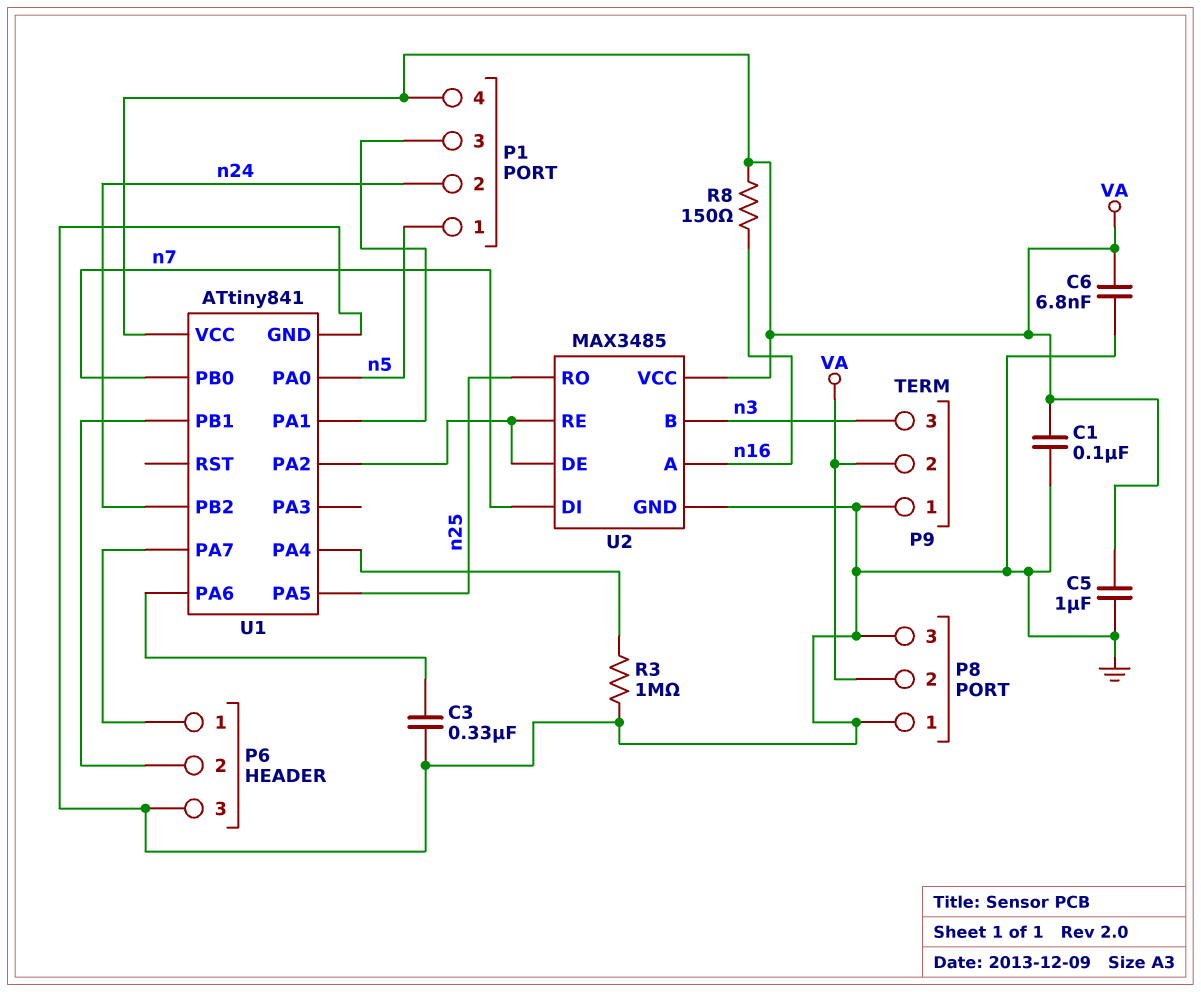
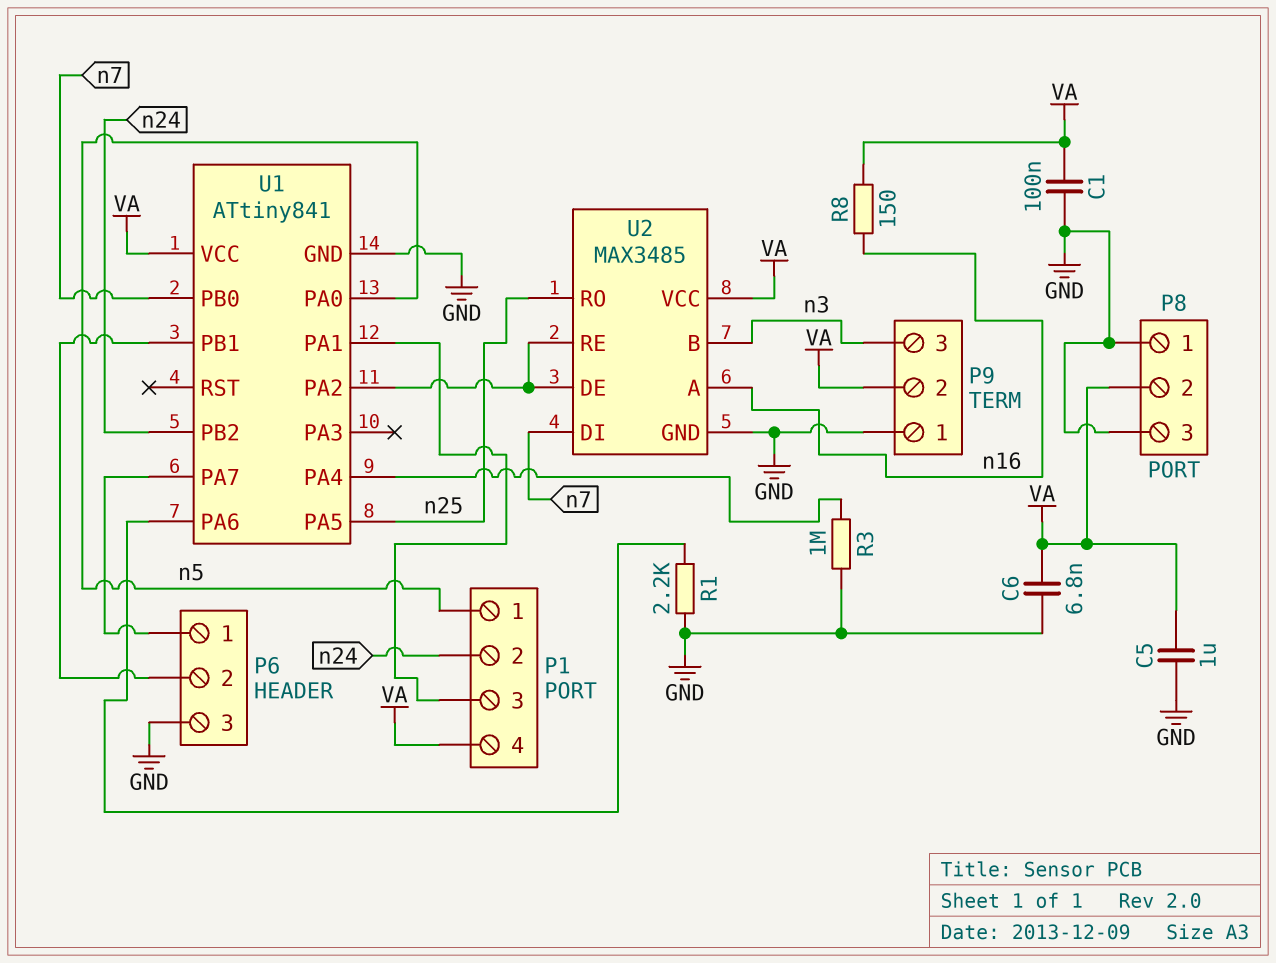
C3: 330nF (GND, U1/PA6) -> none
R1: none -> 2.2k (GND, U1/PA6)

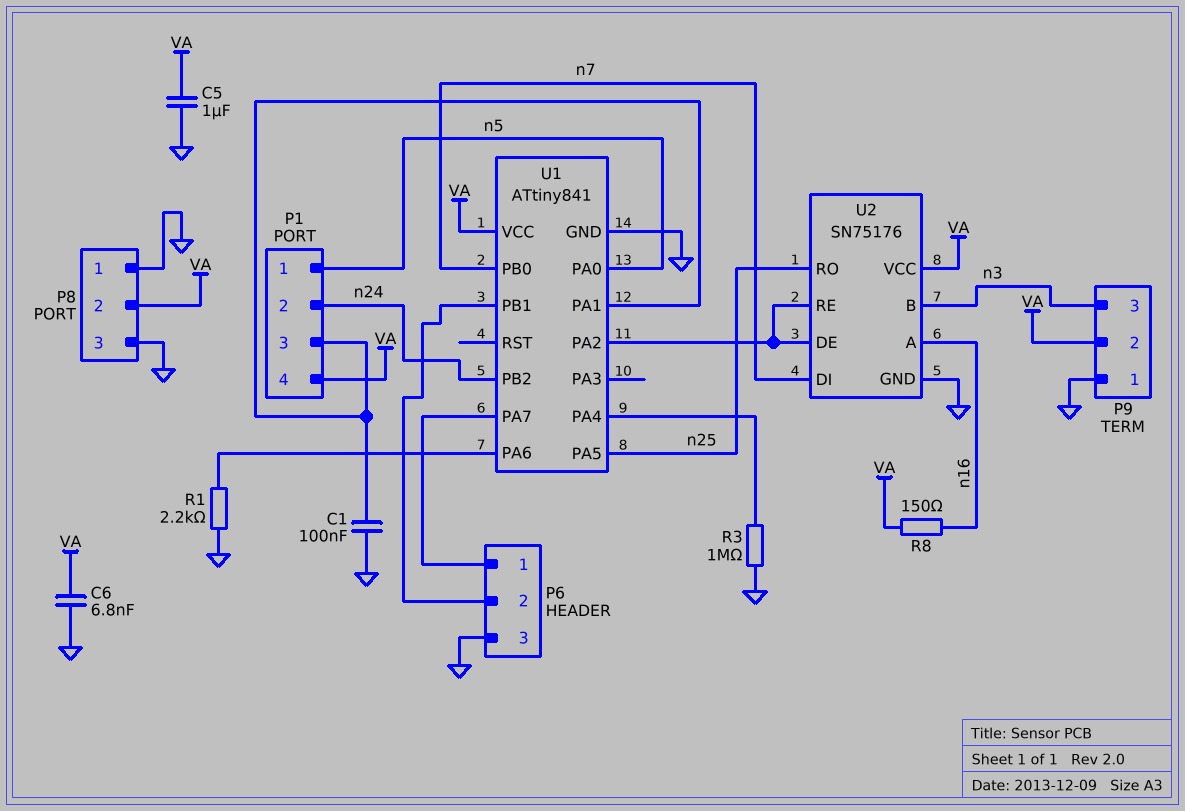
C1: 100nF (GND, VA) -> 100nF (GND, P1/3)
U2: MAX3485 -> SN75176

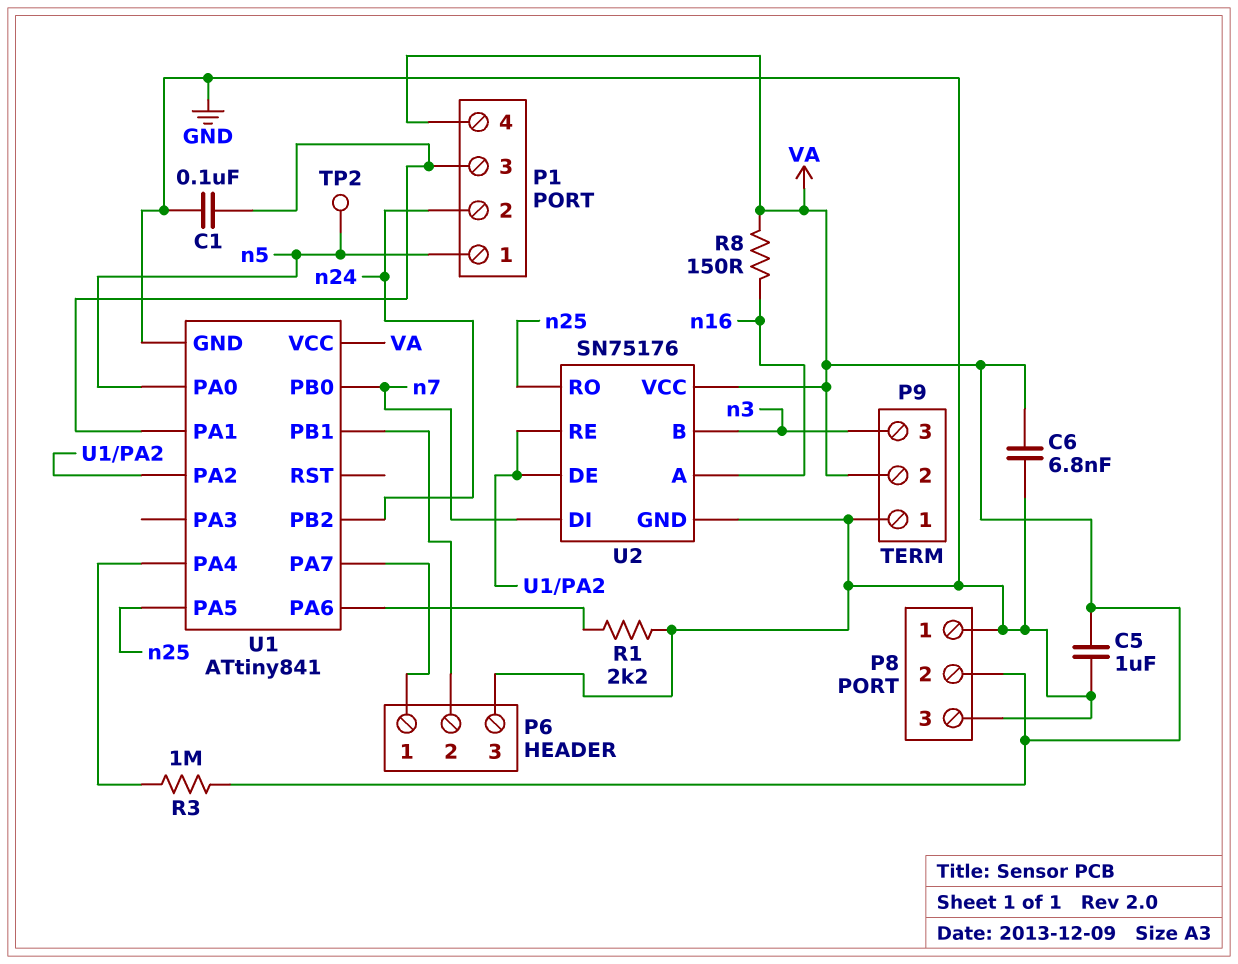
R3: 1M (GND, U1/PA4) -> 1M (U1/PA4, VA)
TP2: none -> test point (n5)

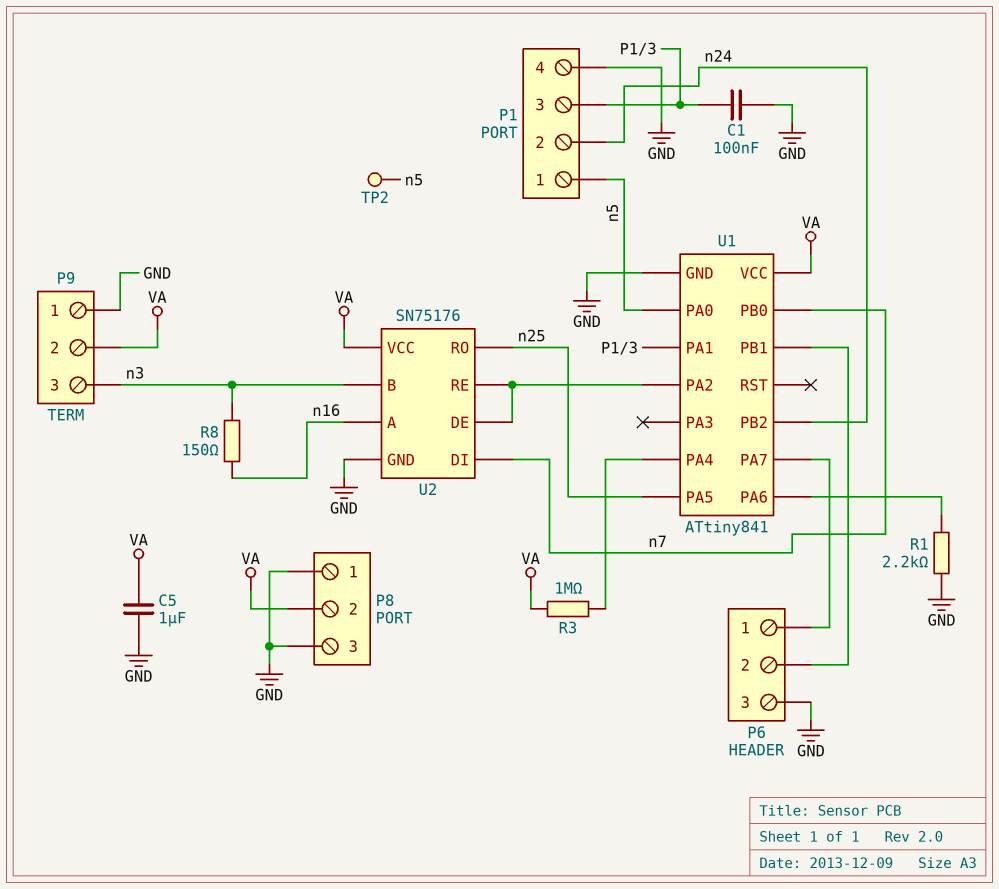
C6: 6.8nF (GND, VA) -> none
P1 pin 4: VA -> GND
R8: 150 (VA, n16) -> 150 (n3, n16)

